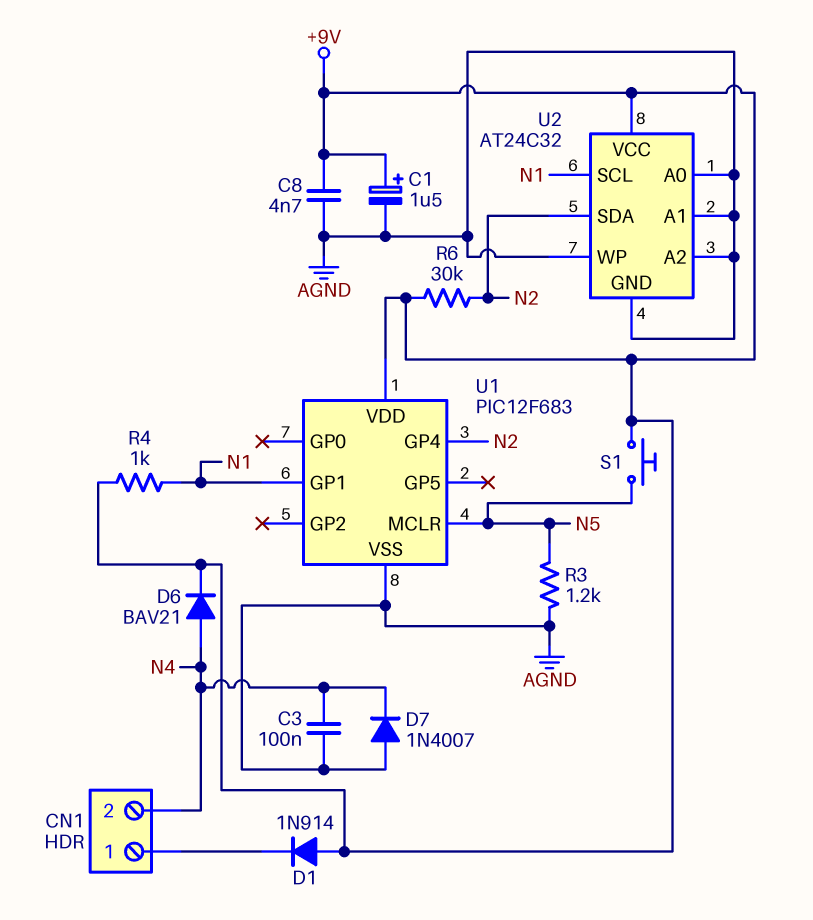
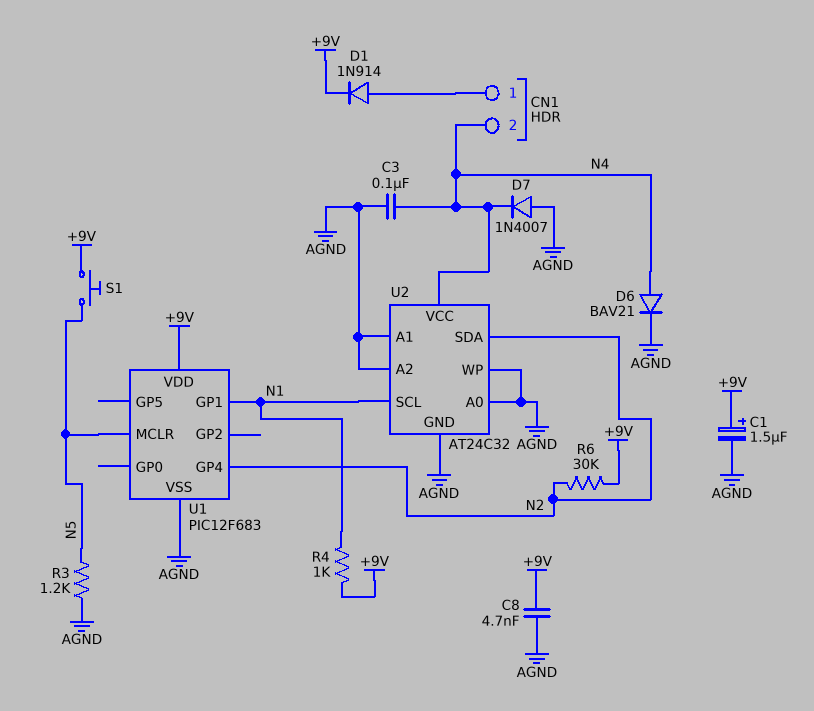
D1: diode 1N914 (A +9V, K CN1/1) -> diode 1N914 (A CN1/1, K +9V)
D6: diode BAV21 (A N4, K +9V) -> diode BAV21 (A N4, K AGND)
U2 pin VCC: +9V -> N4

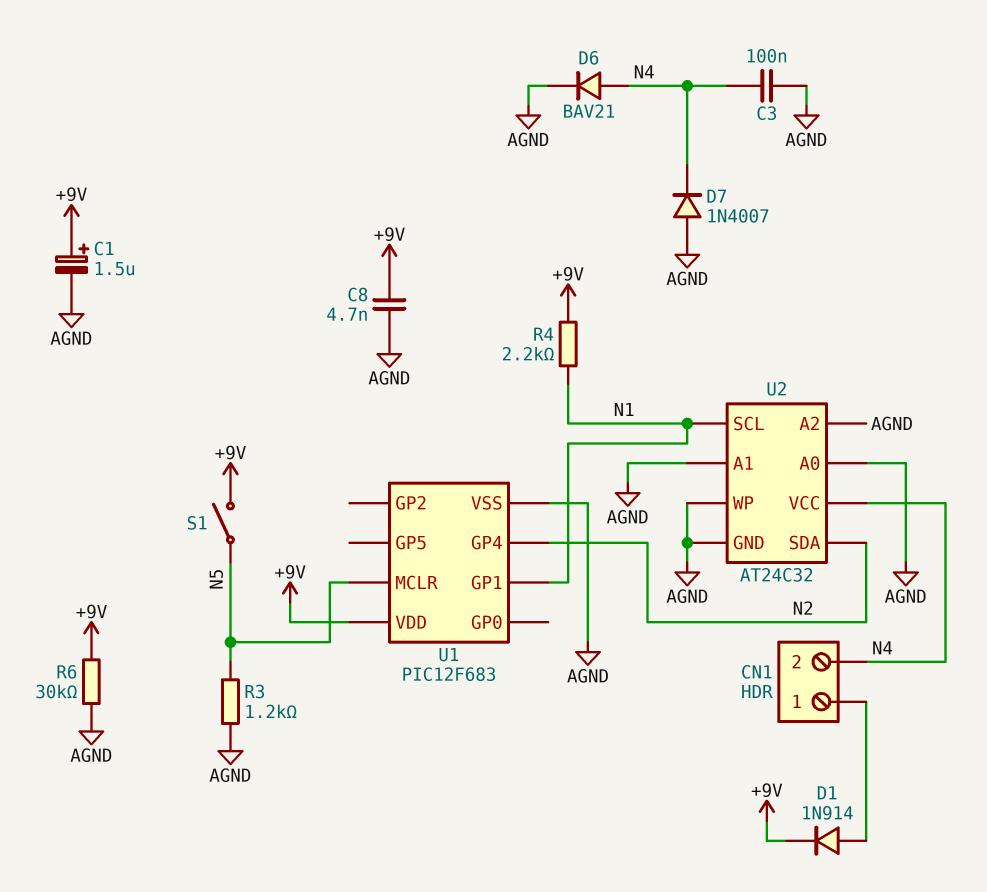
R4: 1k (+9V, N1) -> 2.2k (+9V, N1)
R6: 30k (+9V, N2) -> 30k (+9V, AGND)
S1: button (+9V, N5) -> switch (+9V, N5)

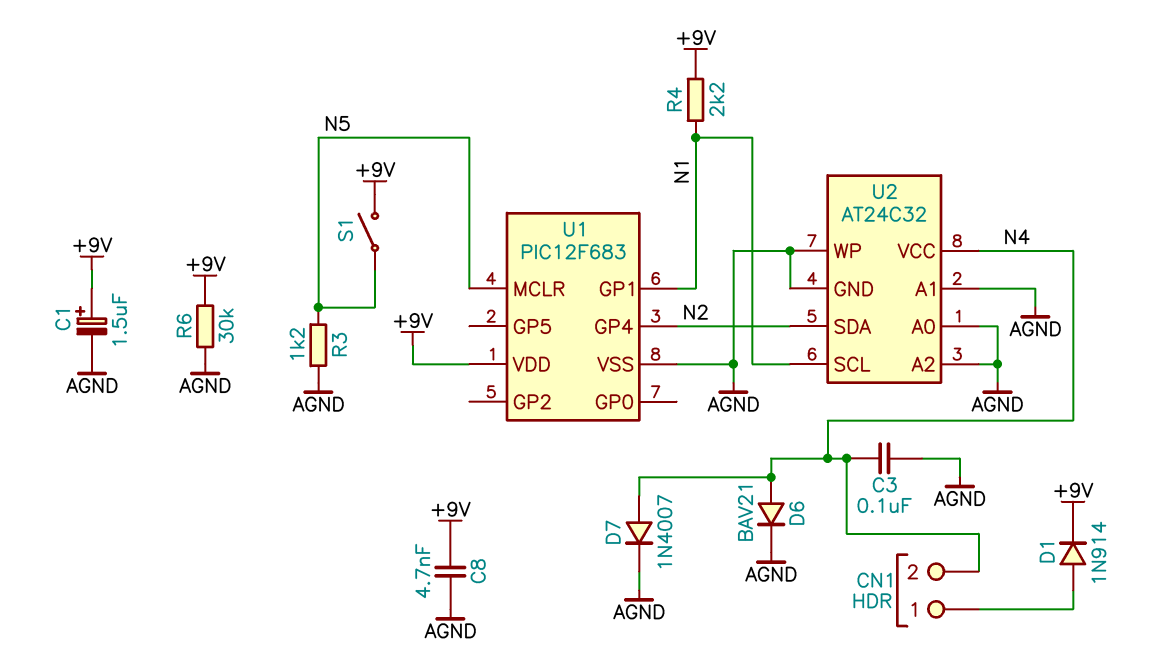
D7: diode 1N4007 (A AGND, K N4) -> diode 1N4007 (A N4, K AGND)

